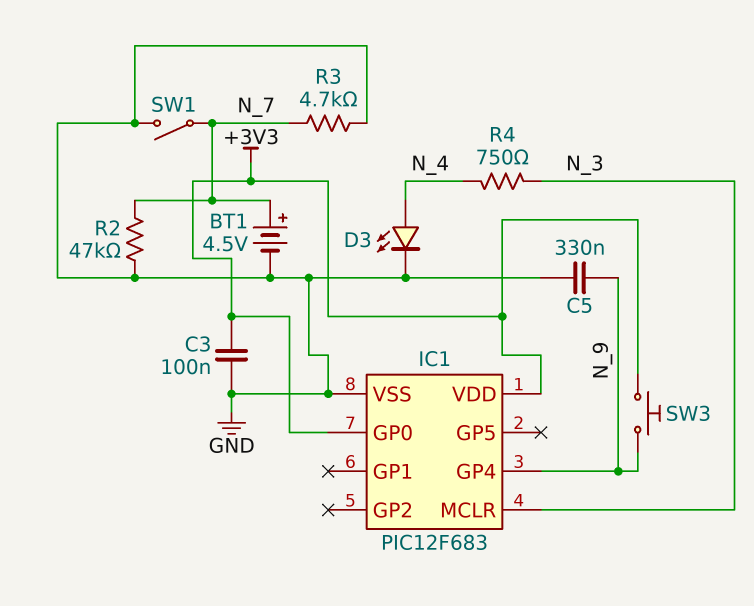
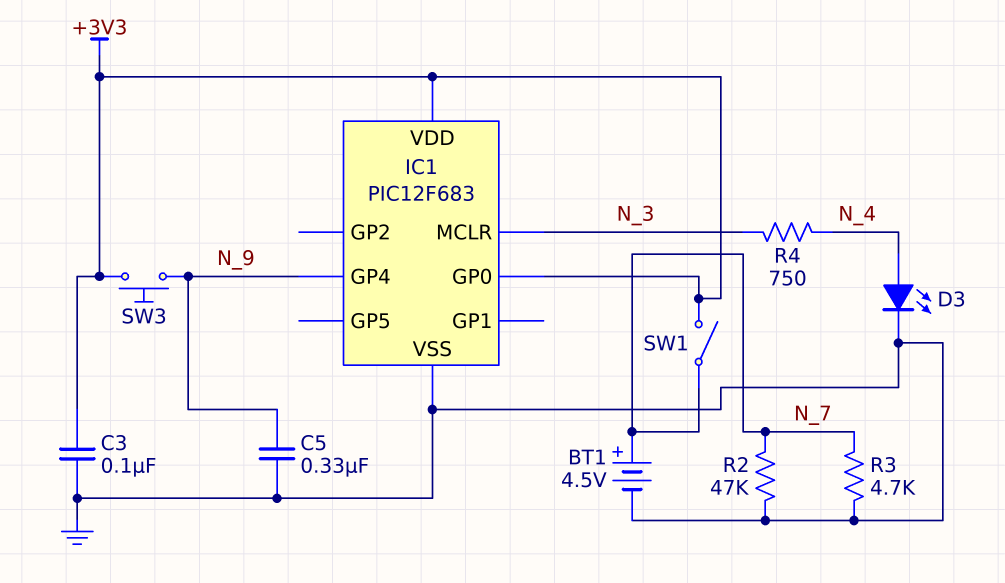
SW1: switch (GND, N_7) -> switch (+3V3, N_7)

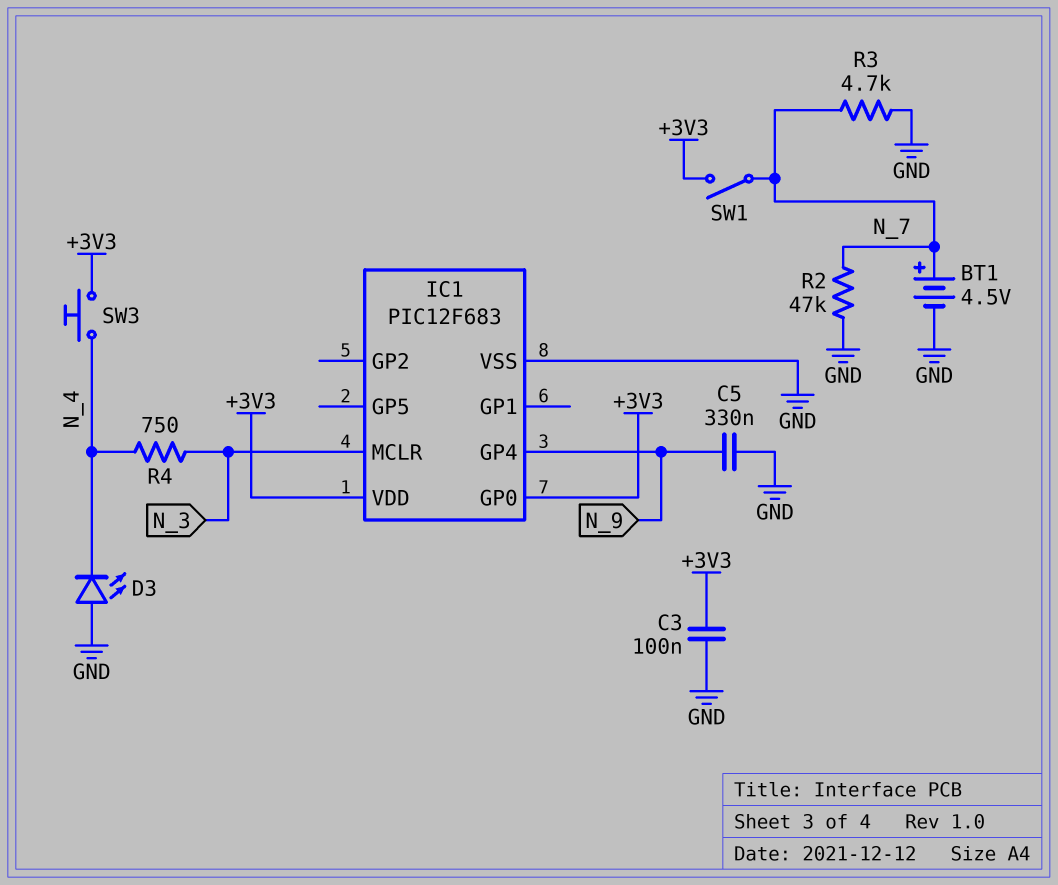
D3: LED (A N_4, K GND) -> LED (A GND, K N_4)
SW3: button (+3V3, N_9) -> button (+3V3, N_4)

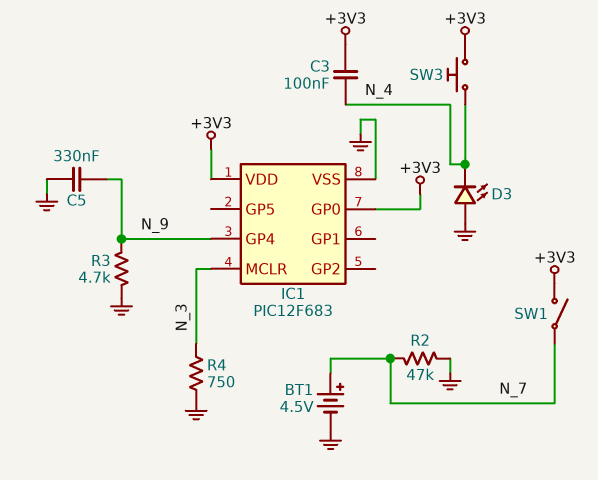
C3: 100nF (+3V3, GND) -> 100nF (+3V3, N_4)
R3: 4.7k (GND, N_7) -> 4.7k (GND, N_9)
R4: 750 (N_3, N_4) -> 750 (GND, N_3)

